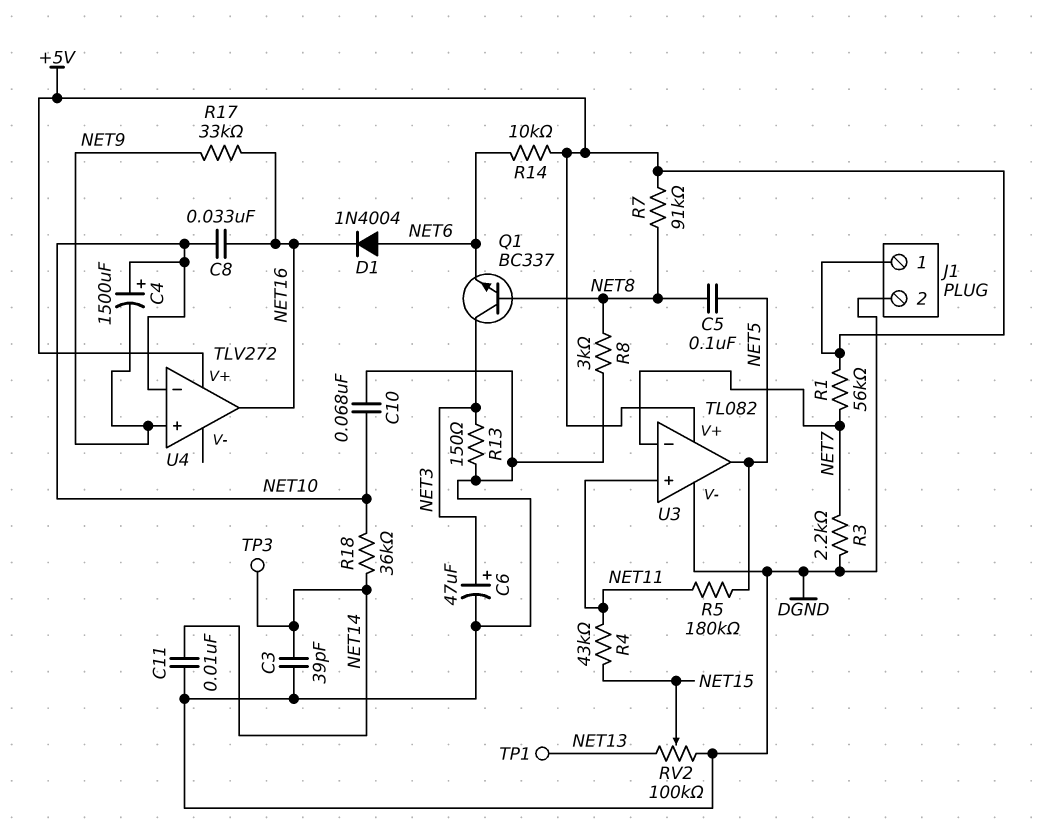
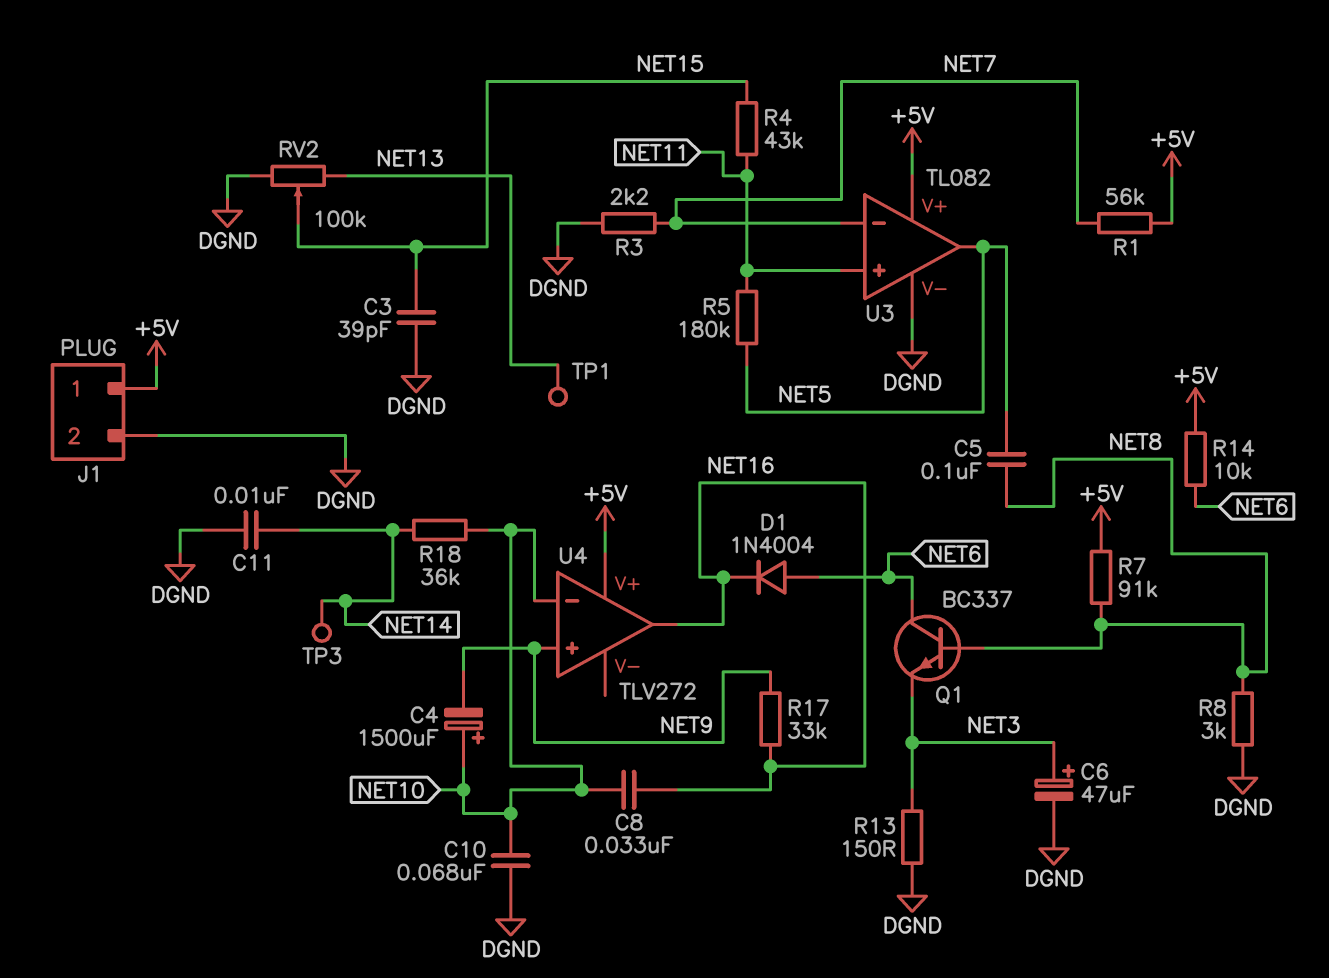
C3: 39pF (DGND, NET14) -> 39pF (DGND, NET15)
Q1: NPN BC337 (B NET8, C NET3, E NET6) -> NPN BC337 (B NET8, C NET6, E NET3)

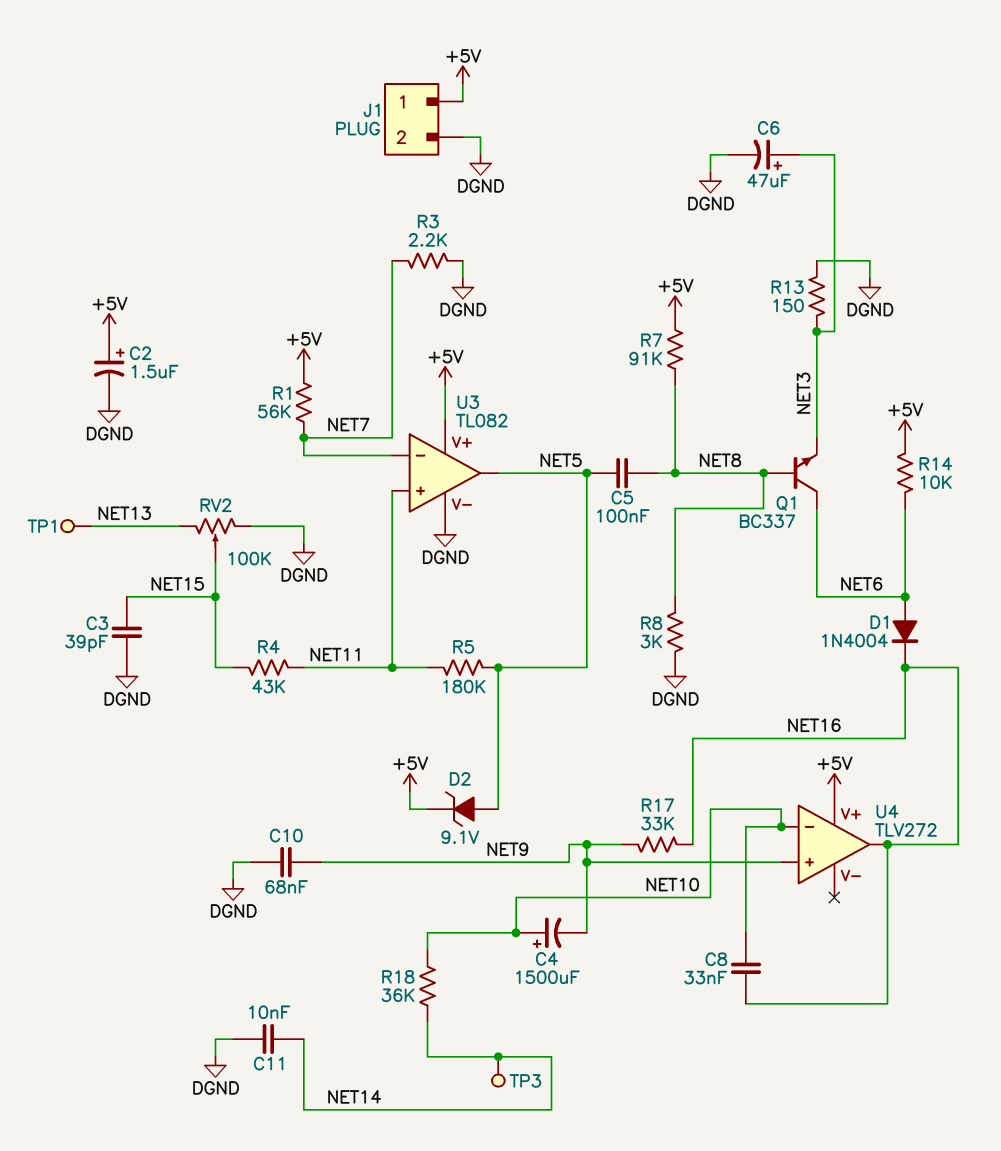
C2: none -> 1.5uF (plus +5V, minus DGND)
C10: 68nF (DGND, NET10) -> 68nF (DGND, NET9)
D2: none -> zener 9.1V (A NET5, K +5V)

